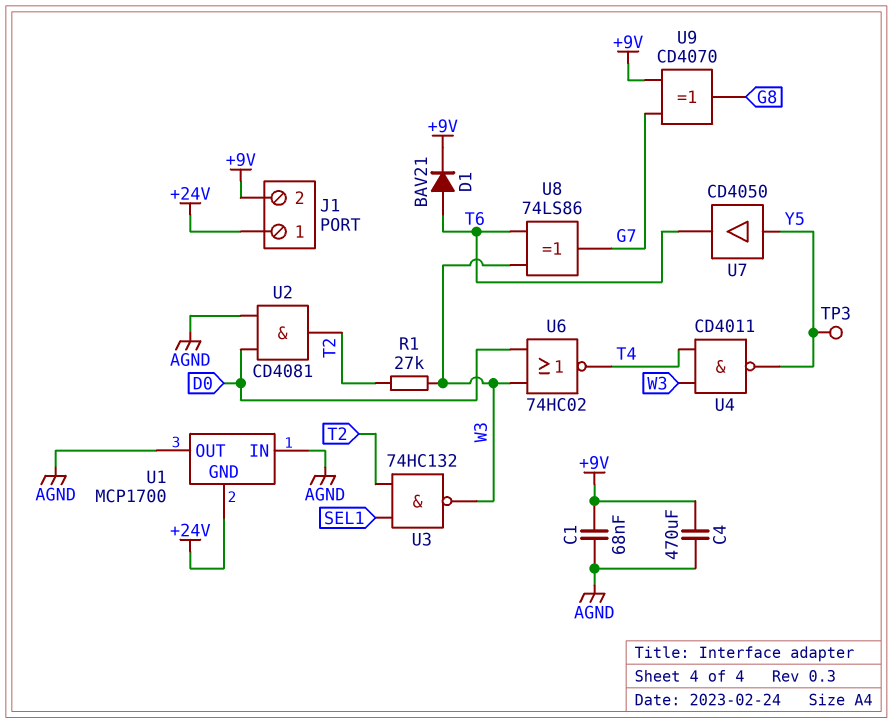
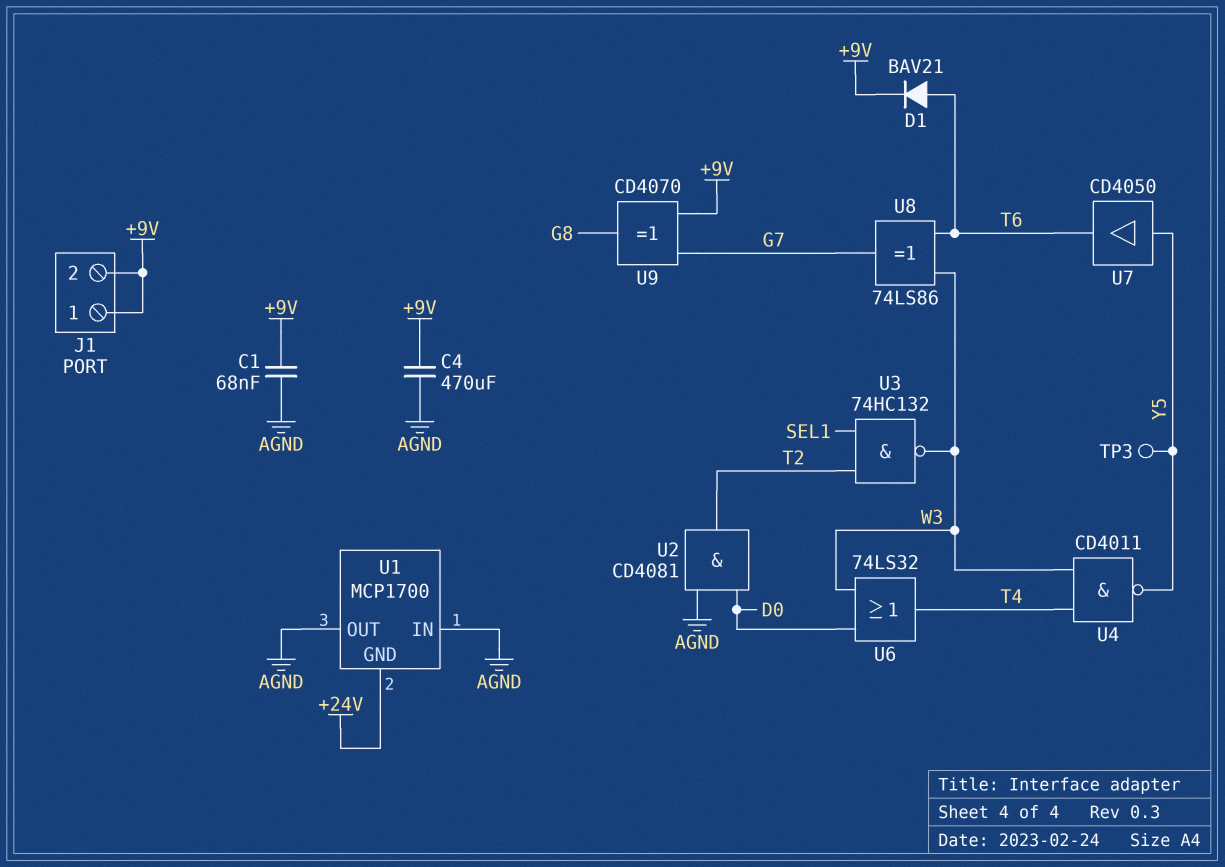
J1 pin 1: +24V -> +9V
R1: 27k (T2, W3) -> none
U6: NOR 74HC02 (in D0, in W3, out T4) -> OR 74LS32 (in D0, in W3, out T4)

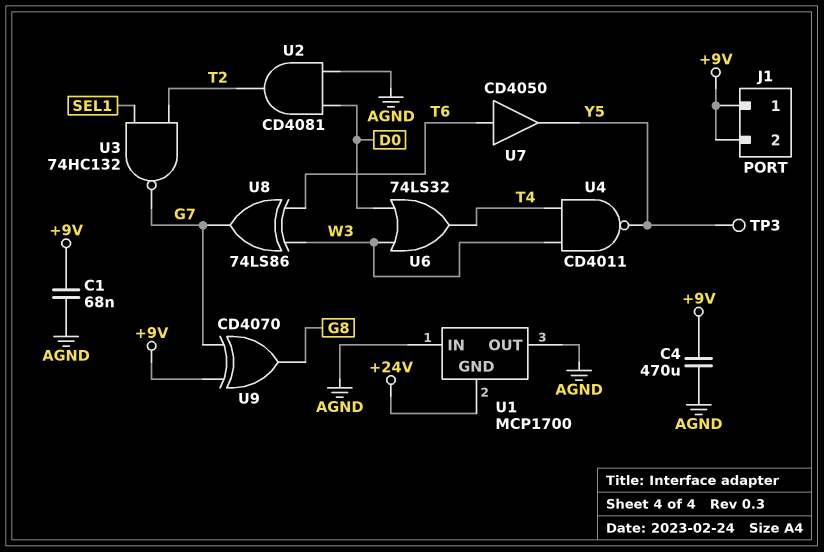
D1: diode BAV21 (A T6, K +9V) -> none
U3: NAND 74HC132 (in SEL1, in T2, out W3) -> NAND 74HC132 (in SEL1, in T2, out G7)
U7: buffer CD4050 (in Y5, out T6) -> buffer CD4050 (in T6, out Y5)

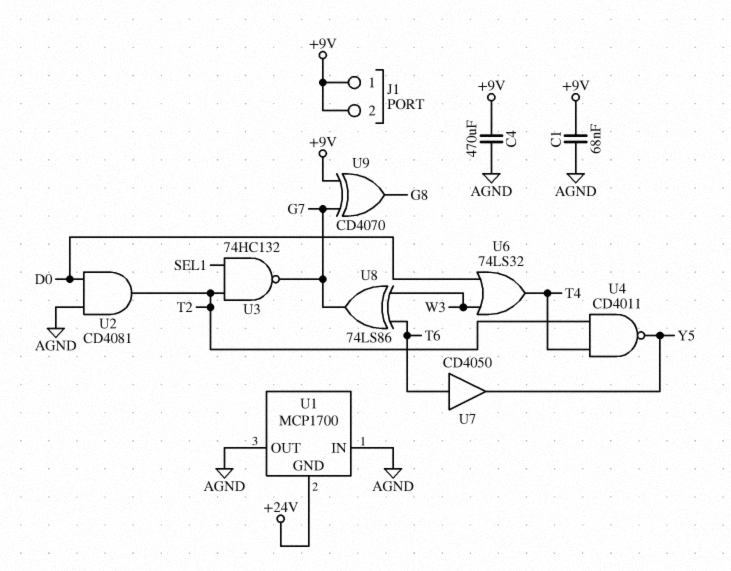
TP3: test point (Y5) -> none
U4: NAND CD4011 (in T4, in W3, out Y5) -> NAND CD4011 (in T2, in T4, out Y5)

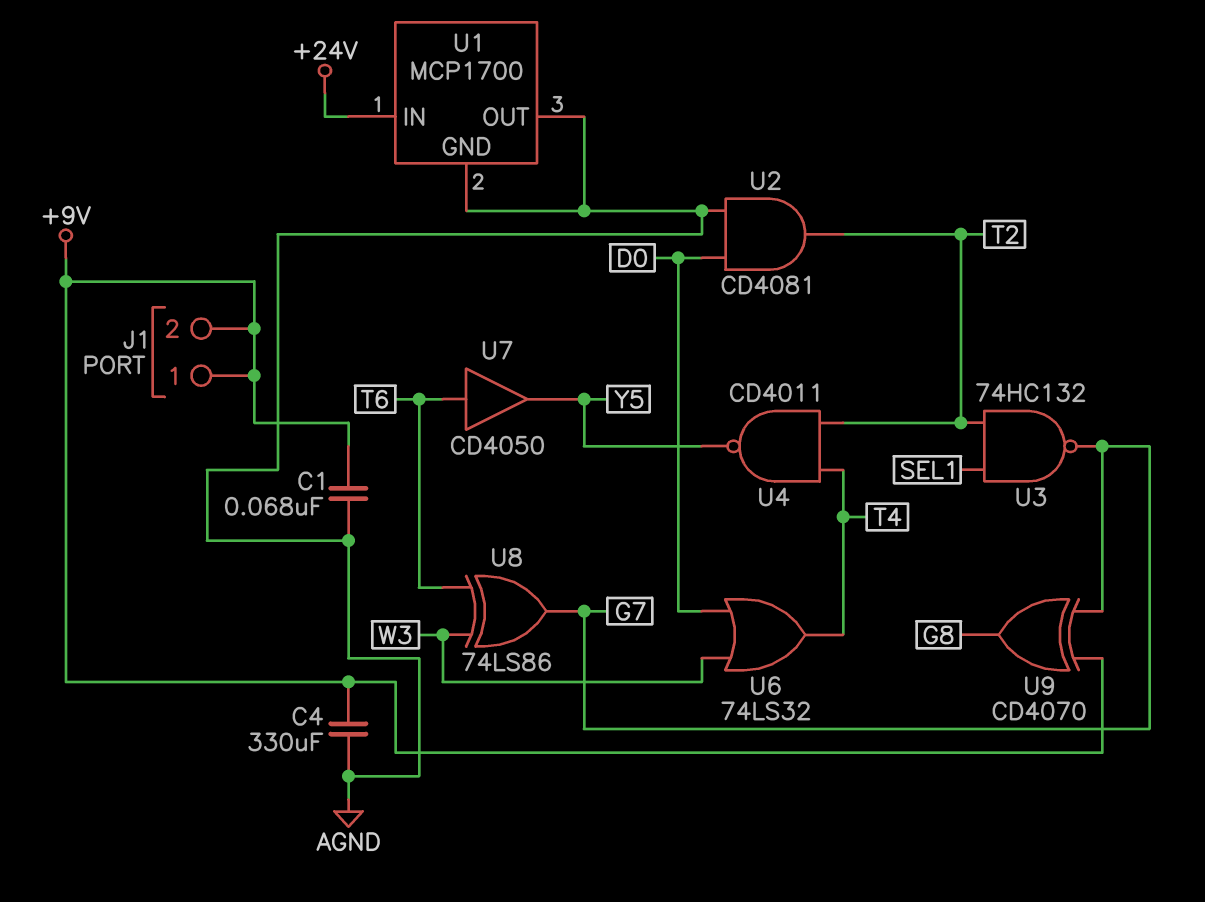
C4: 470uF (+9V, AGND) -> 330uF (+9V, AGND)
U1 pin GND: +24V -> AGND
U1 pin IN: AGND -> +24V

